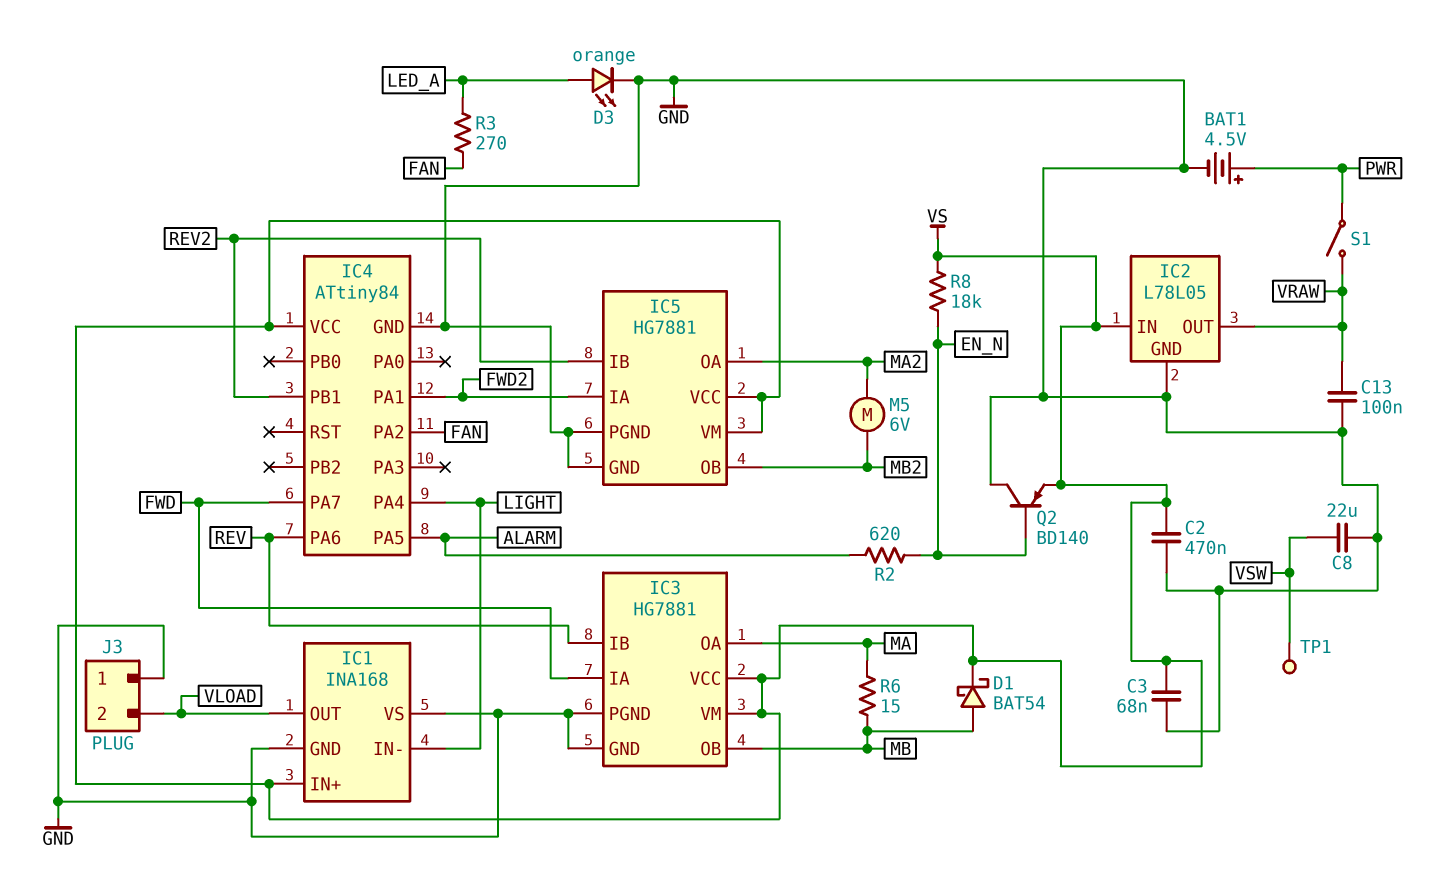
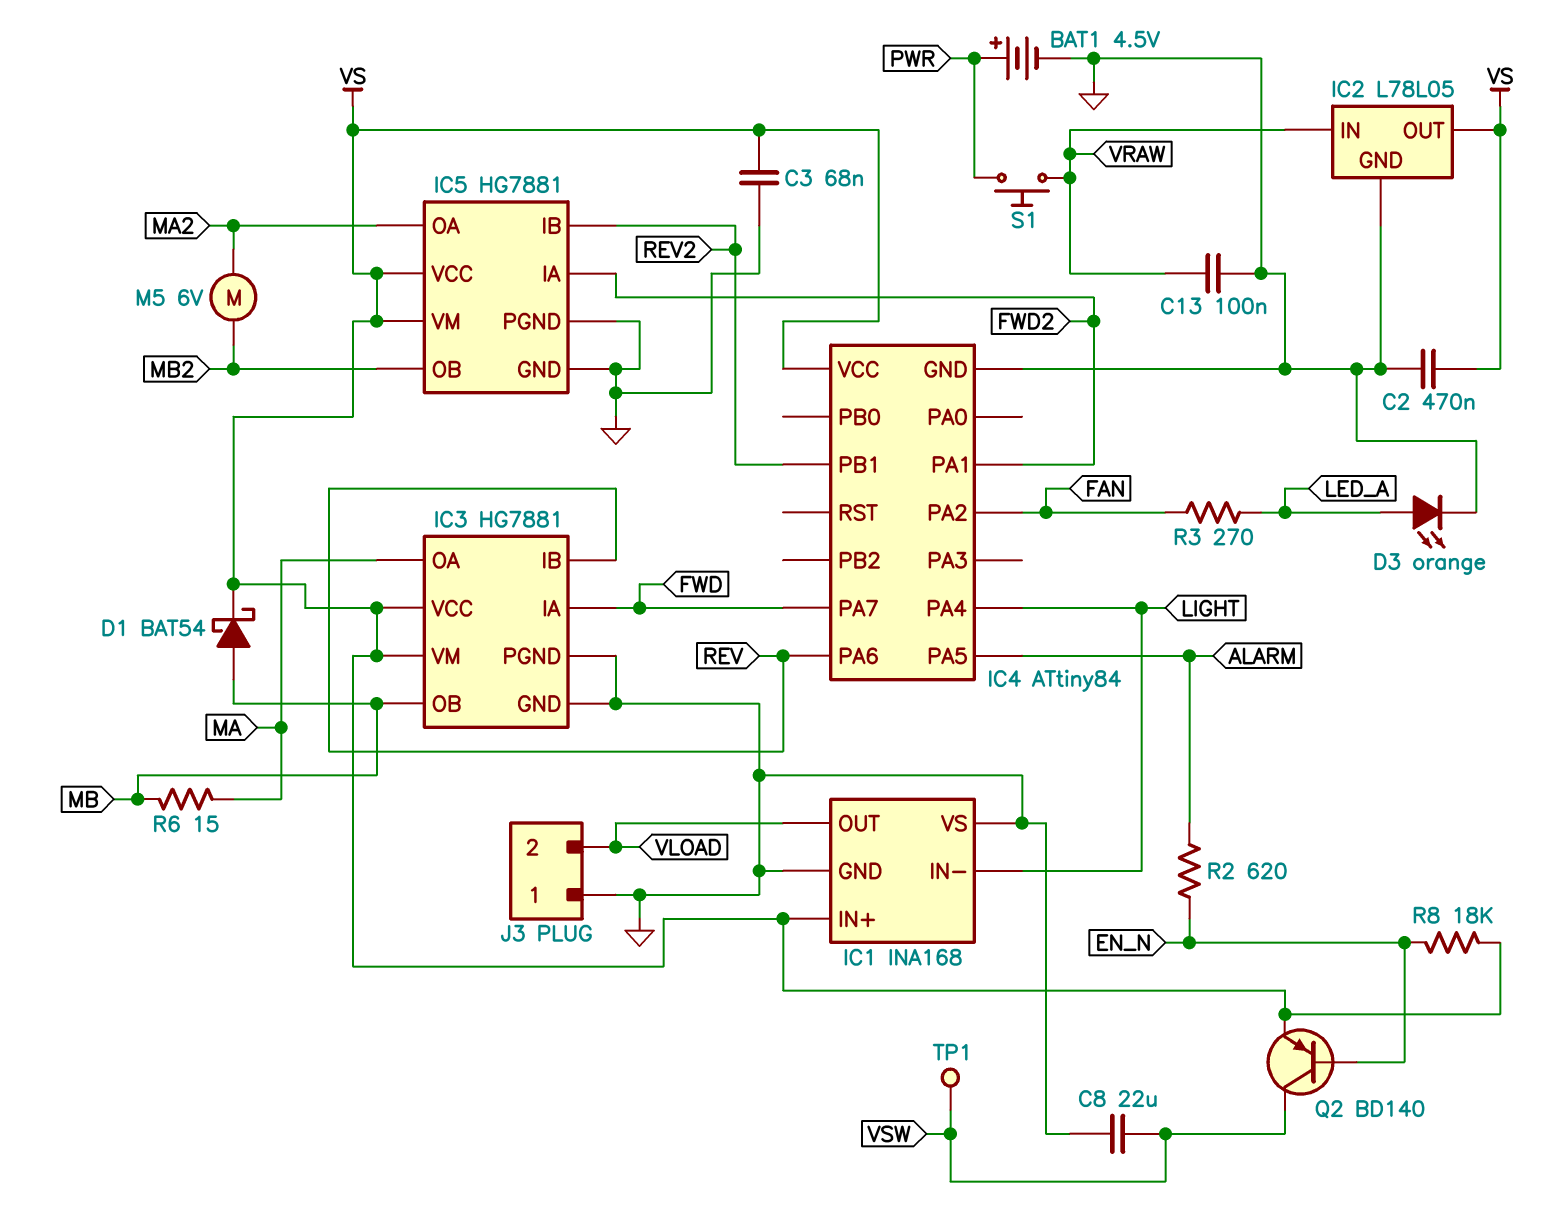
IC2 pin IN: VS -> VRAW
IC2 pin OUT: VRAW -> VS
Q2: PNP BD140 (B EN_N, C GND, E VS) -> PNP BD140 (B EN_N, C VSW, E VS)
S1: switch (PWR, VRAW) -> button (PWR, VRAW)

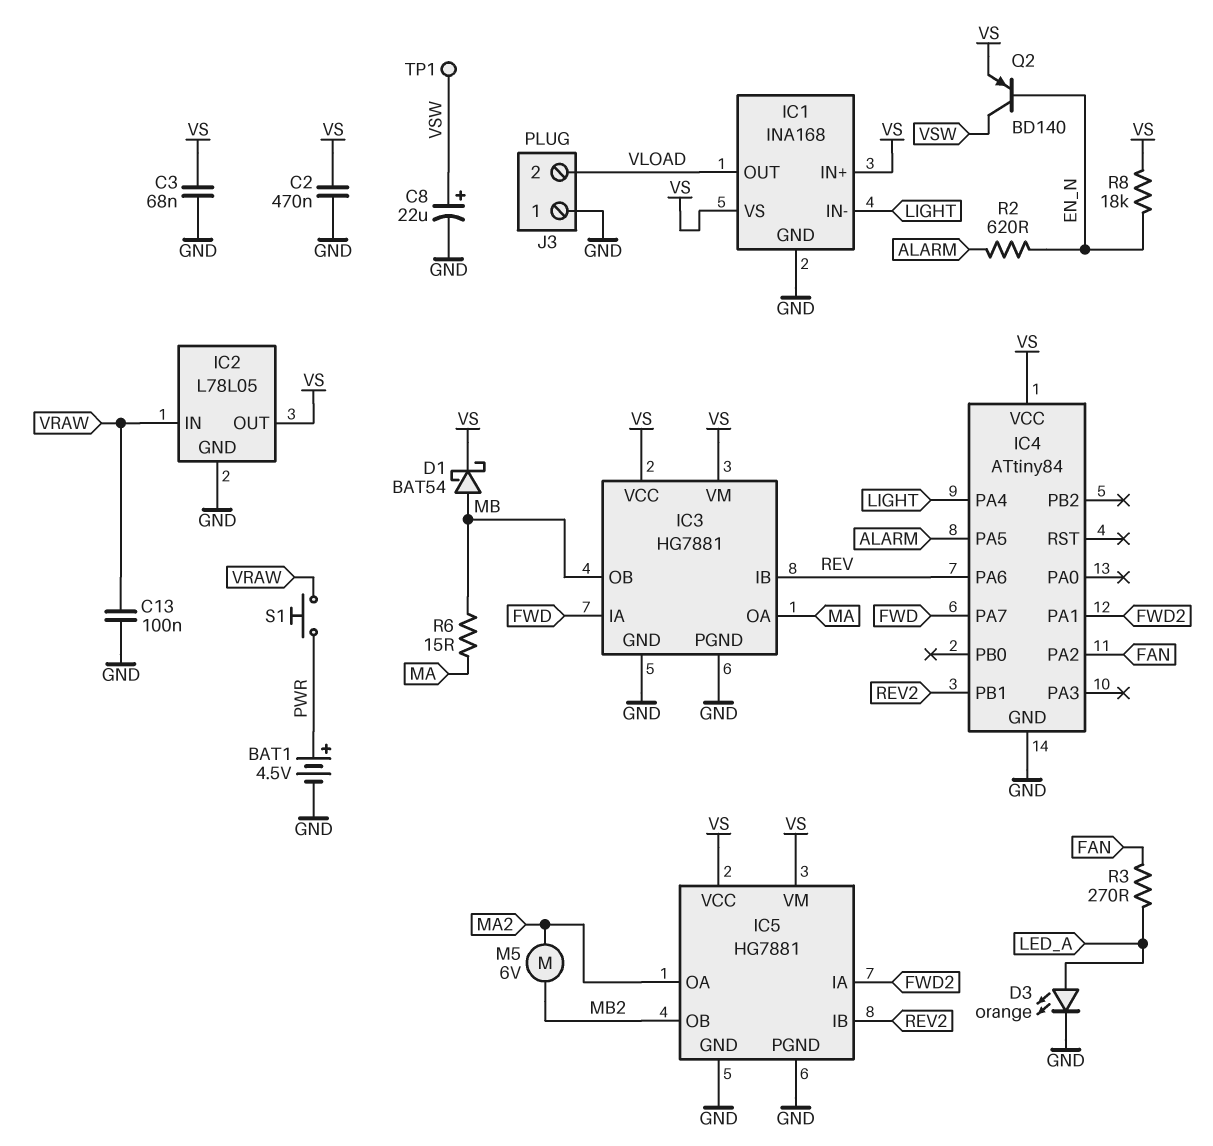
C8: 22uF (GND, VSW) -> 22uF (plus VSW, minus GND)
IC1 pin VS: GND -> VS

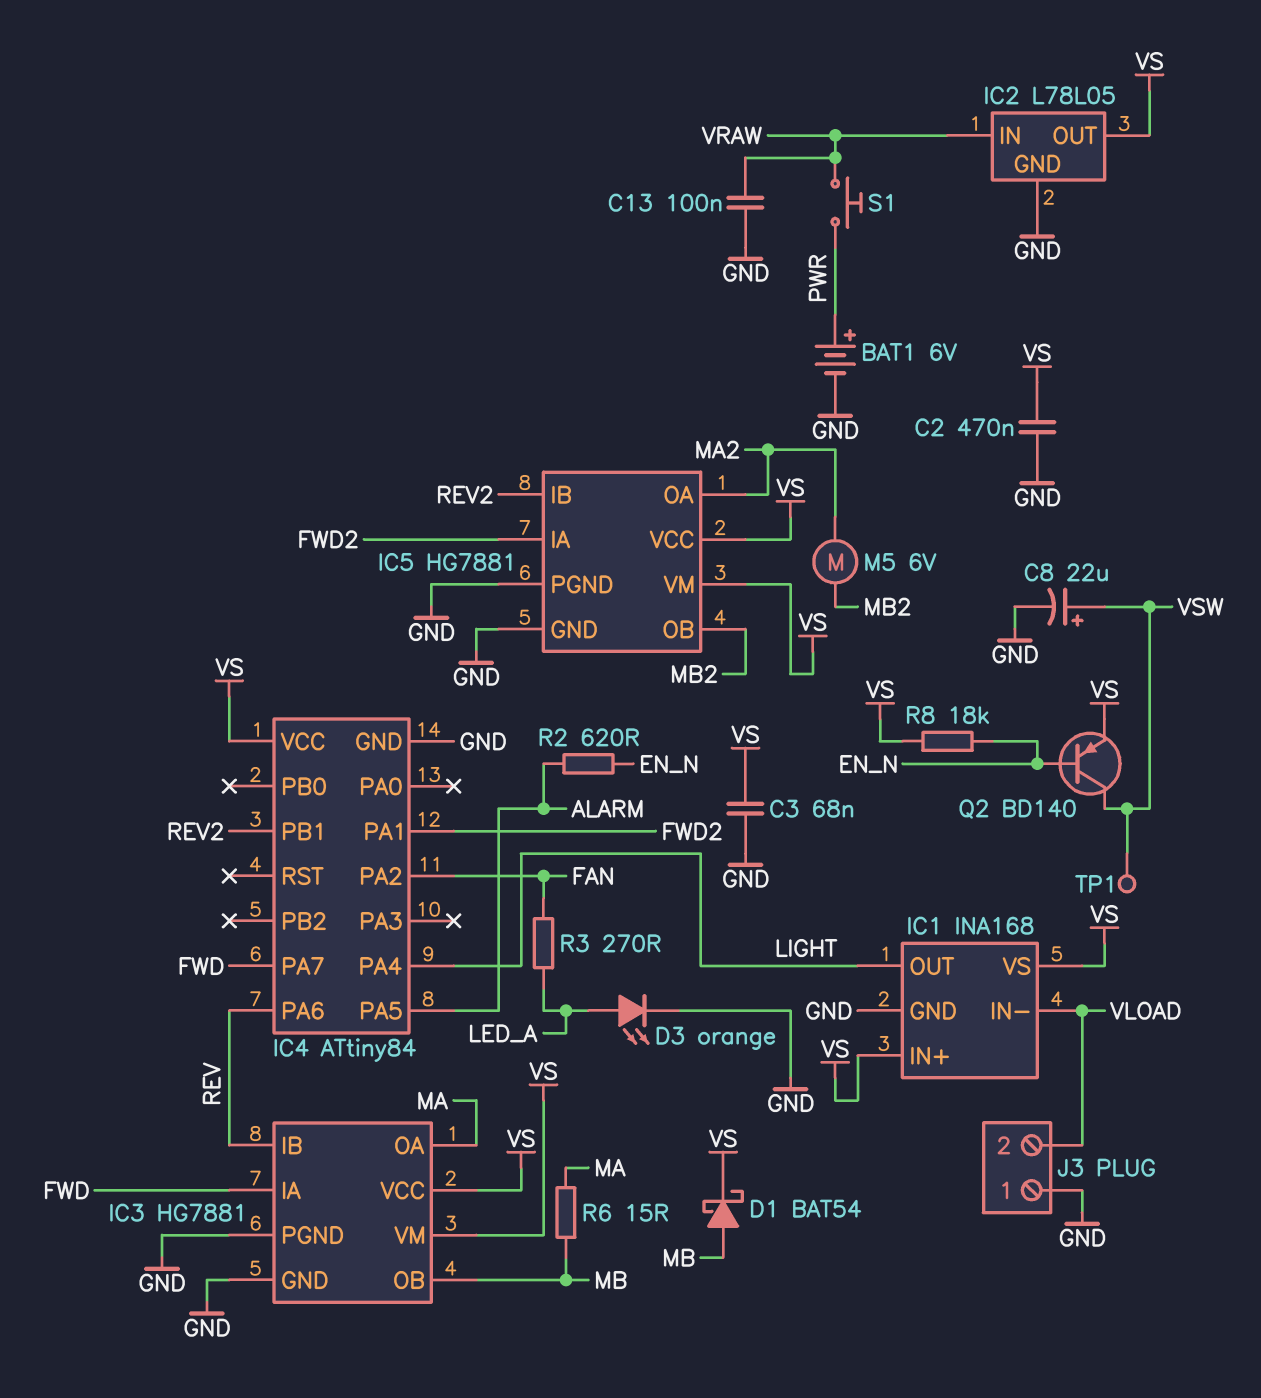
BAT1: 4.5V (plus PWR, minus GND) -> 6V (plus PWR, minus GND)
IC1 pin IN-: LIGHT -> VLOAD
IC1 pin OUT: VLOAD -> LIGHT

